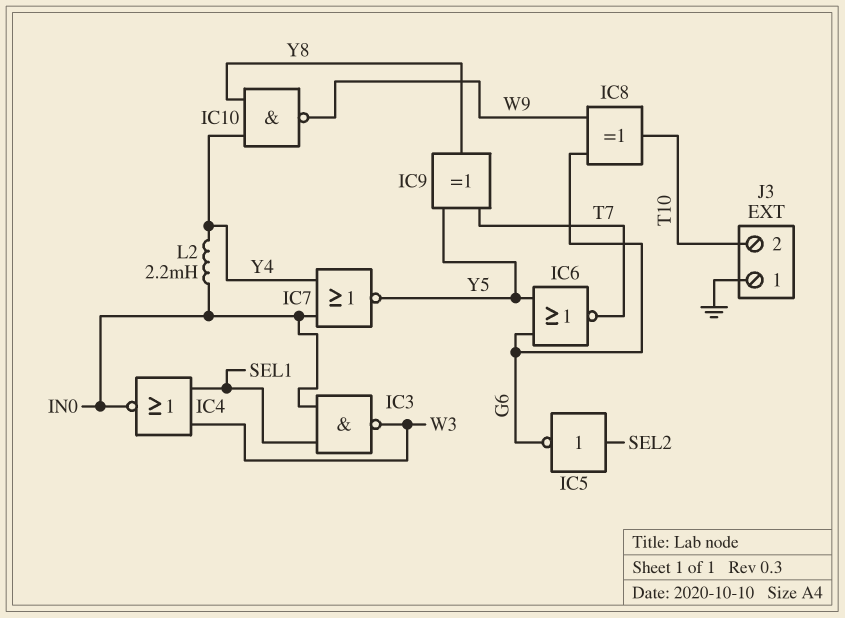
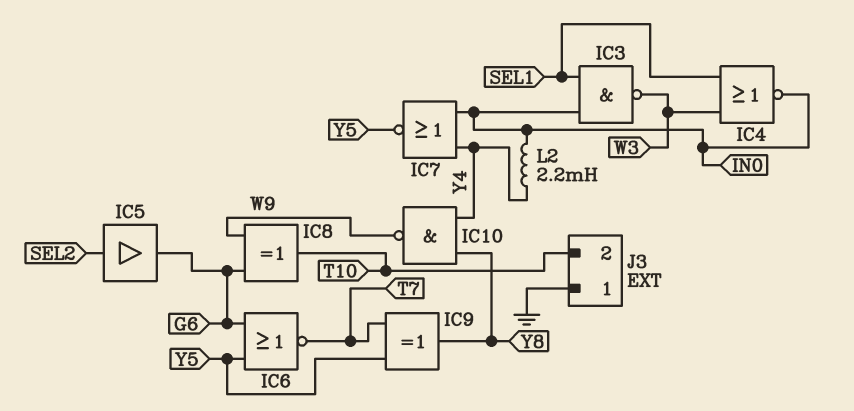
IC5: NOT (in SEL2, out G6) -> buffer (in SEL2, out G6)

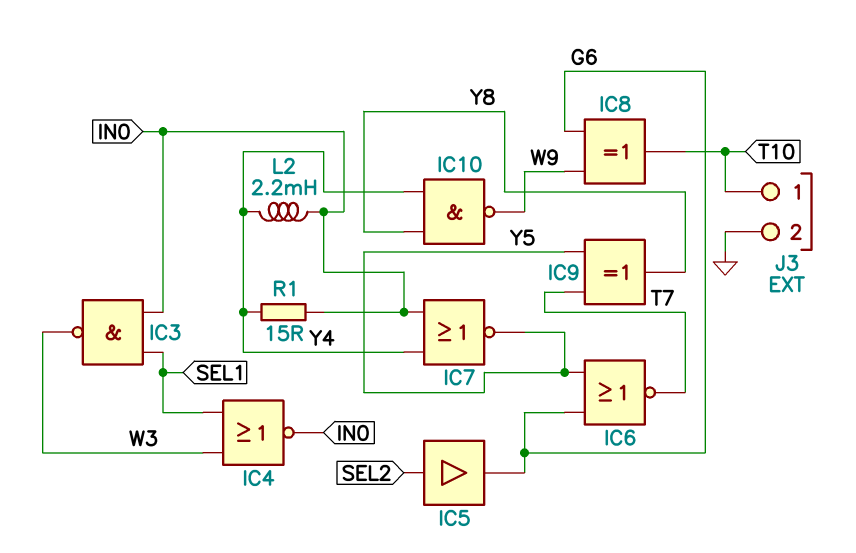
J3 pin 1: GND -> T10
J3 pin 2: T10 -> GND
R1: none -> 15 (IN0, Y4)

